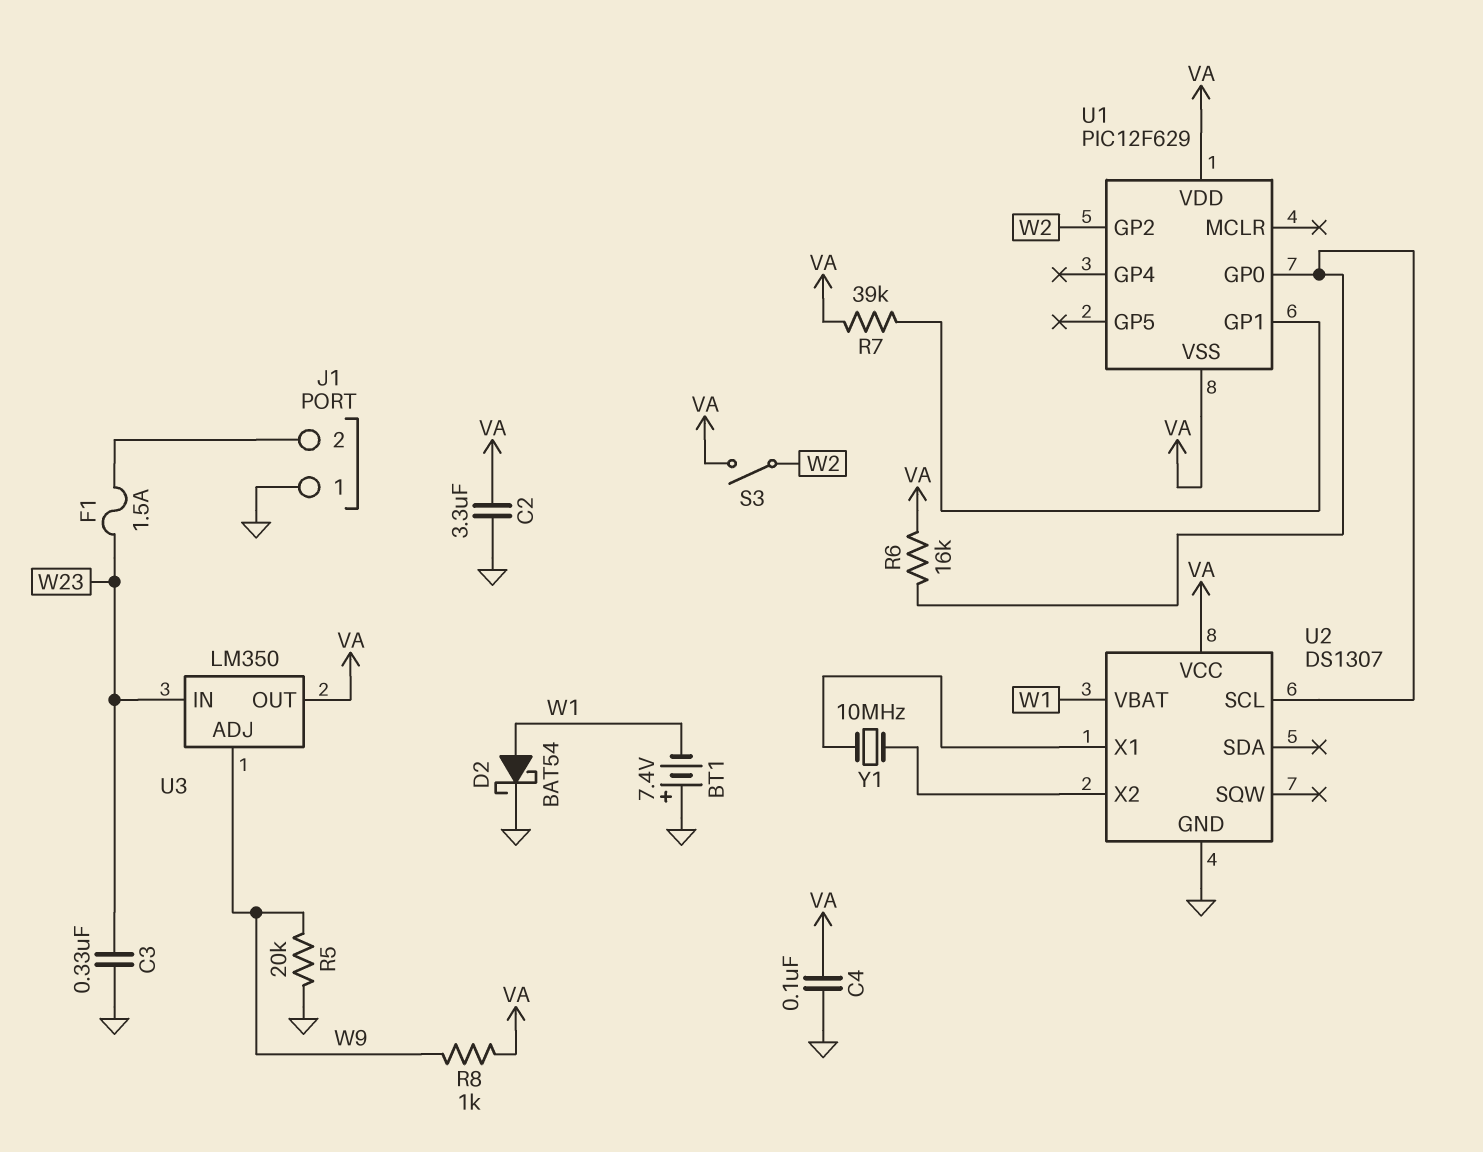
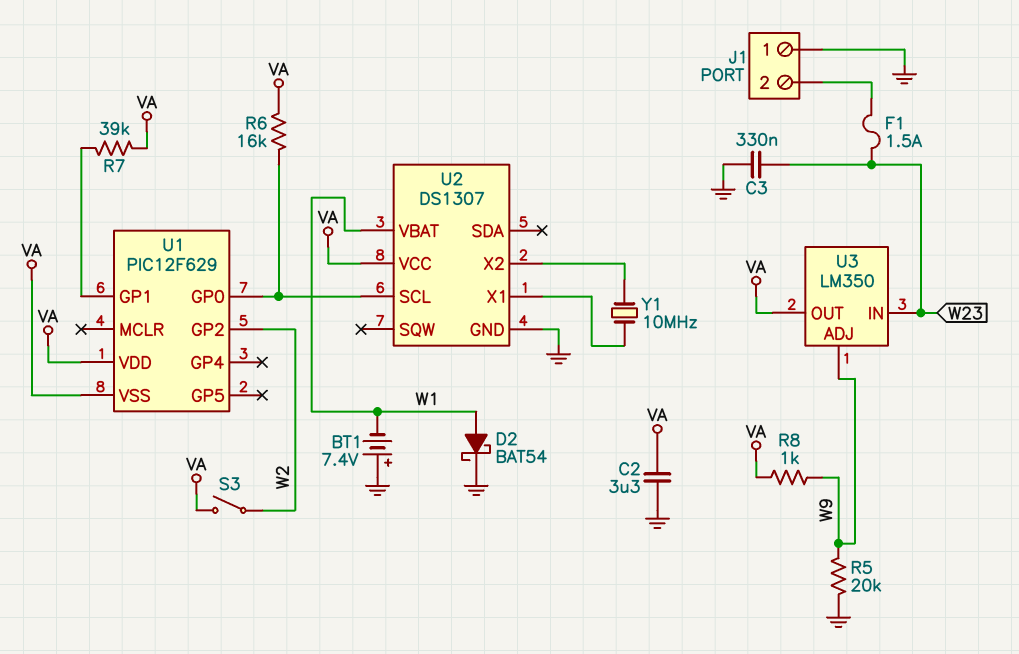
C4: 100nF (GND, VA) -> none

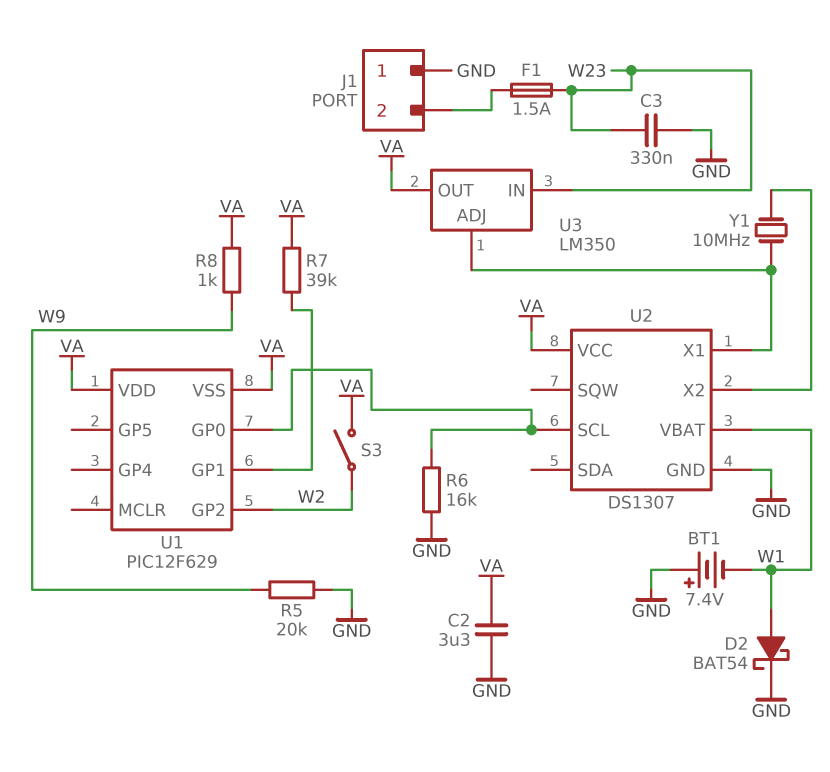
R6: 16k (U1/GP0, VA) -> 16k (GND, U1/GP0)
U3 pin ADJ: W9 -> U2/X1

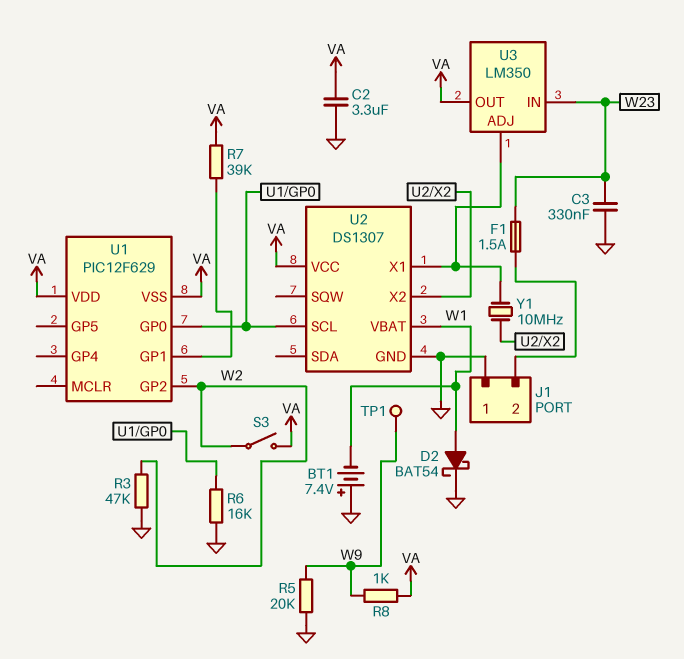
R3: none -> 47k (GND, W2)
TP1: none -> test point (W9)

